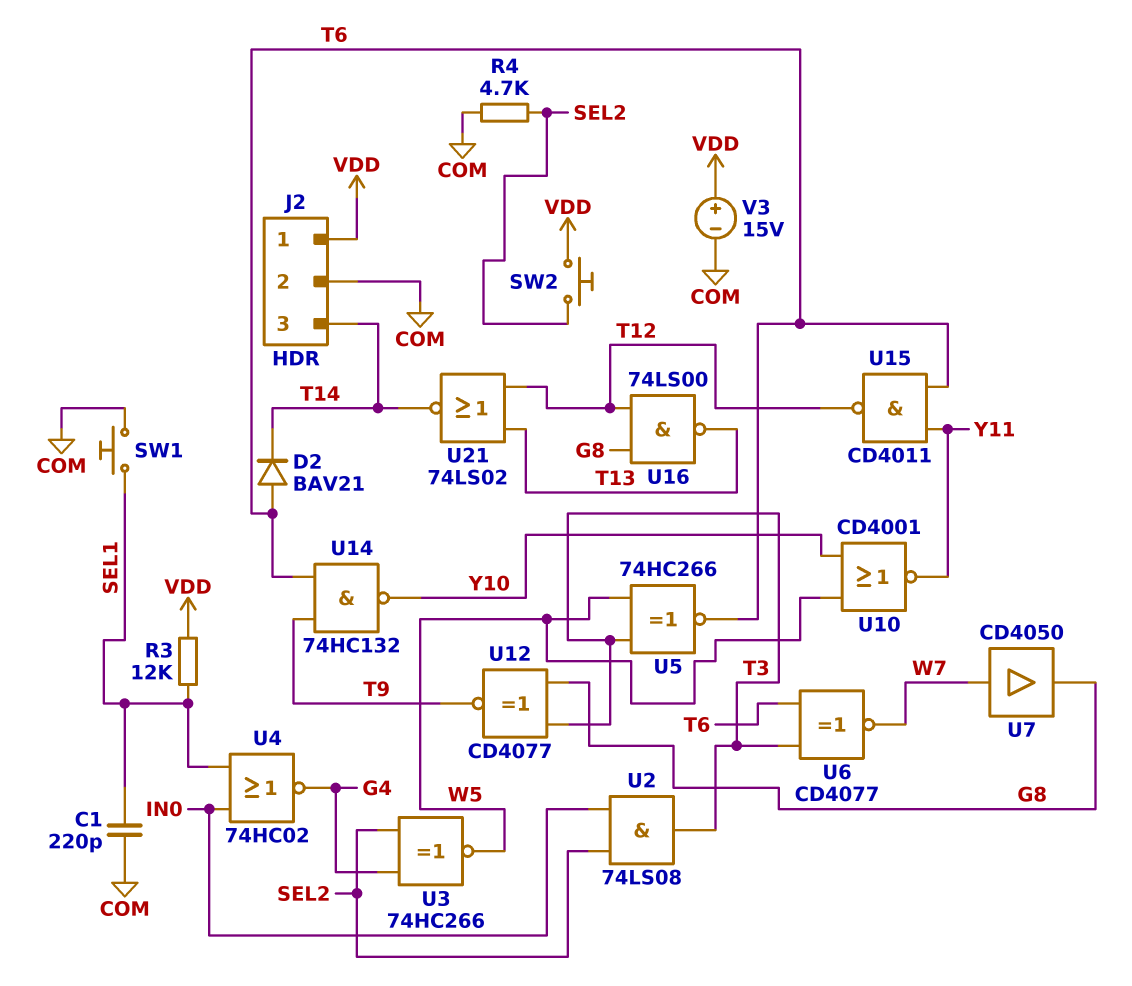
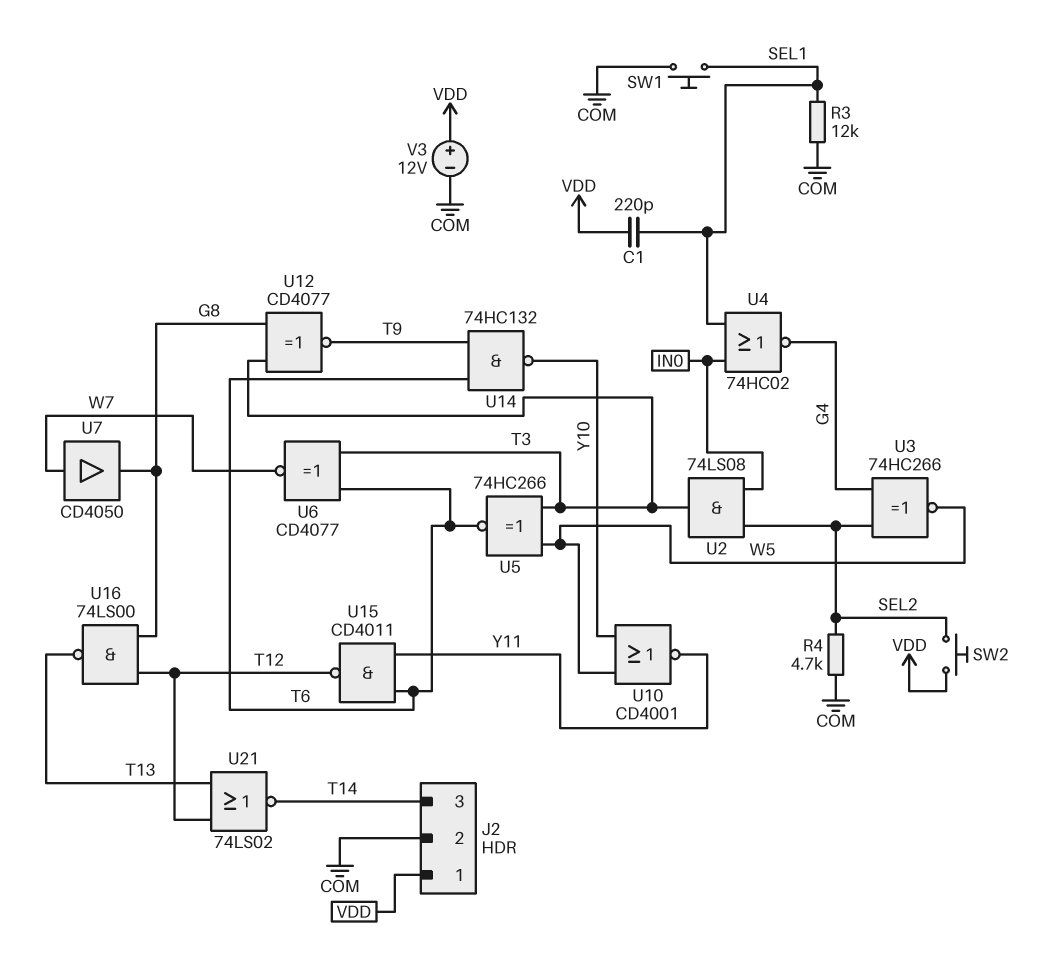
C1: 220pF (COM, SEL1) -> 220pF (SEL1, VDD)
D2: diode BAV21 (A T6, K T14) -> none
R3: 12k (SEL1, VDD) -> 12k (COM, SEL1)
V3: 15V (plus VDD, minus COM) -> 12V (plus VDD, minus COM)

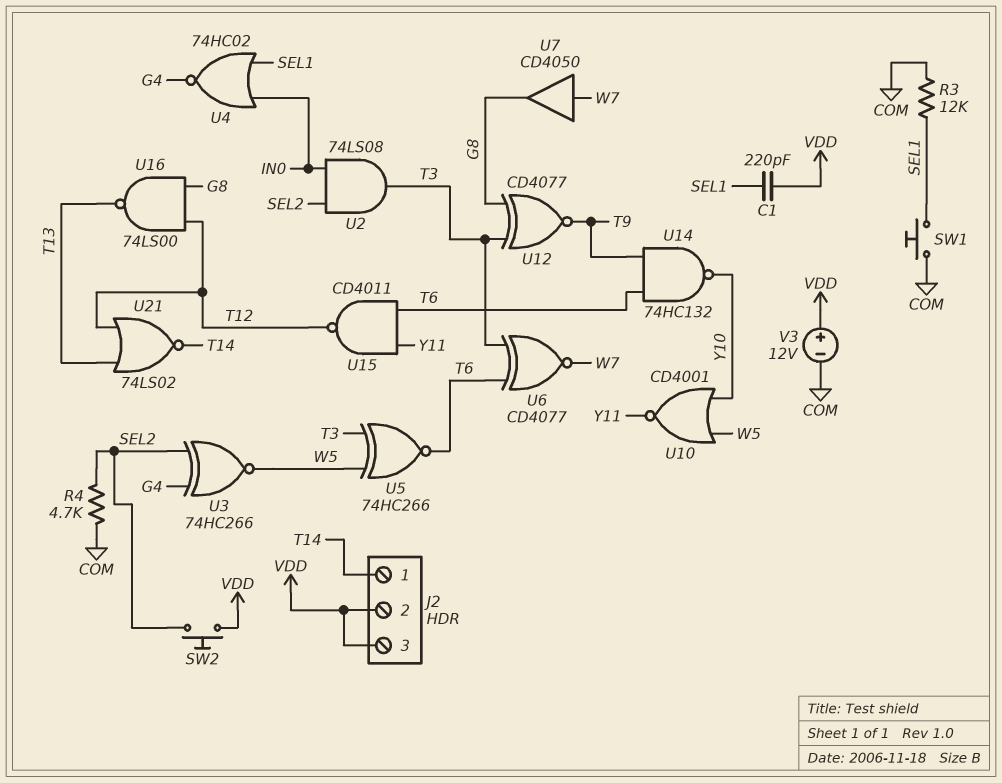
J2 pin 1: VDD -> T14
J2 pin 2: COM -> VDD
J2 pin 3: T14 -> VDD

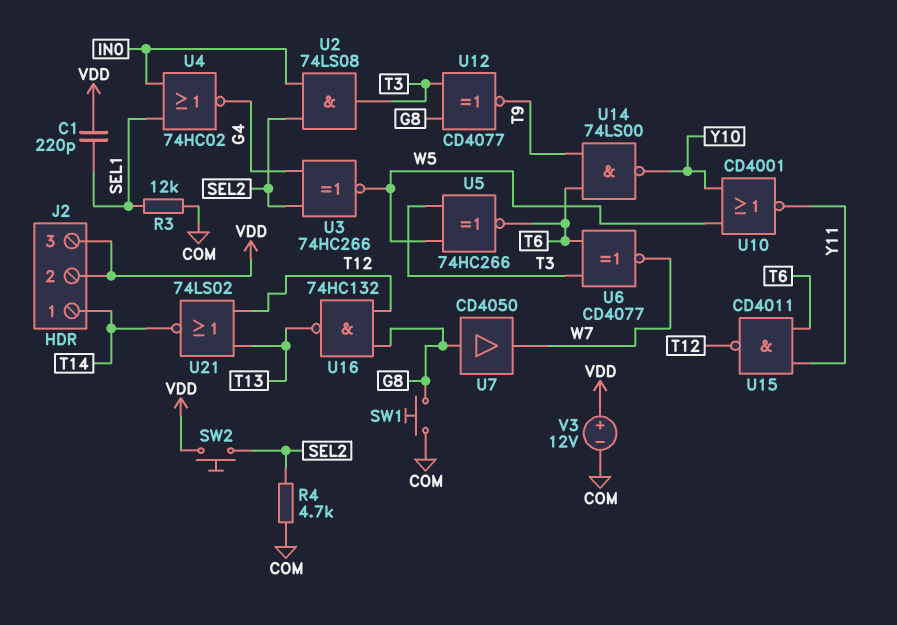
SW1: button (COM, SEL1) -> button (COM, G8)
U7: buffer CD4050 (in W7, out G8) -> buffer CD4050 (in G8, out W7)
U14: NAND 74HC132 (in T6, in T9, out Y10) -> NAND 74LS00 (in T6, in T9, out Y10)
U16: NAND 74LS00 (in G8, in T12, out T13) -> NAND 74HC132 (in G8, in T12, out T13)

